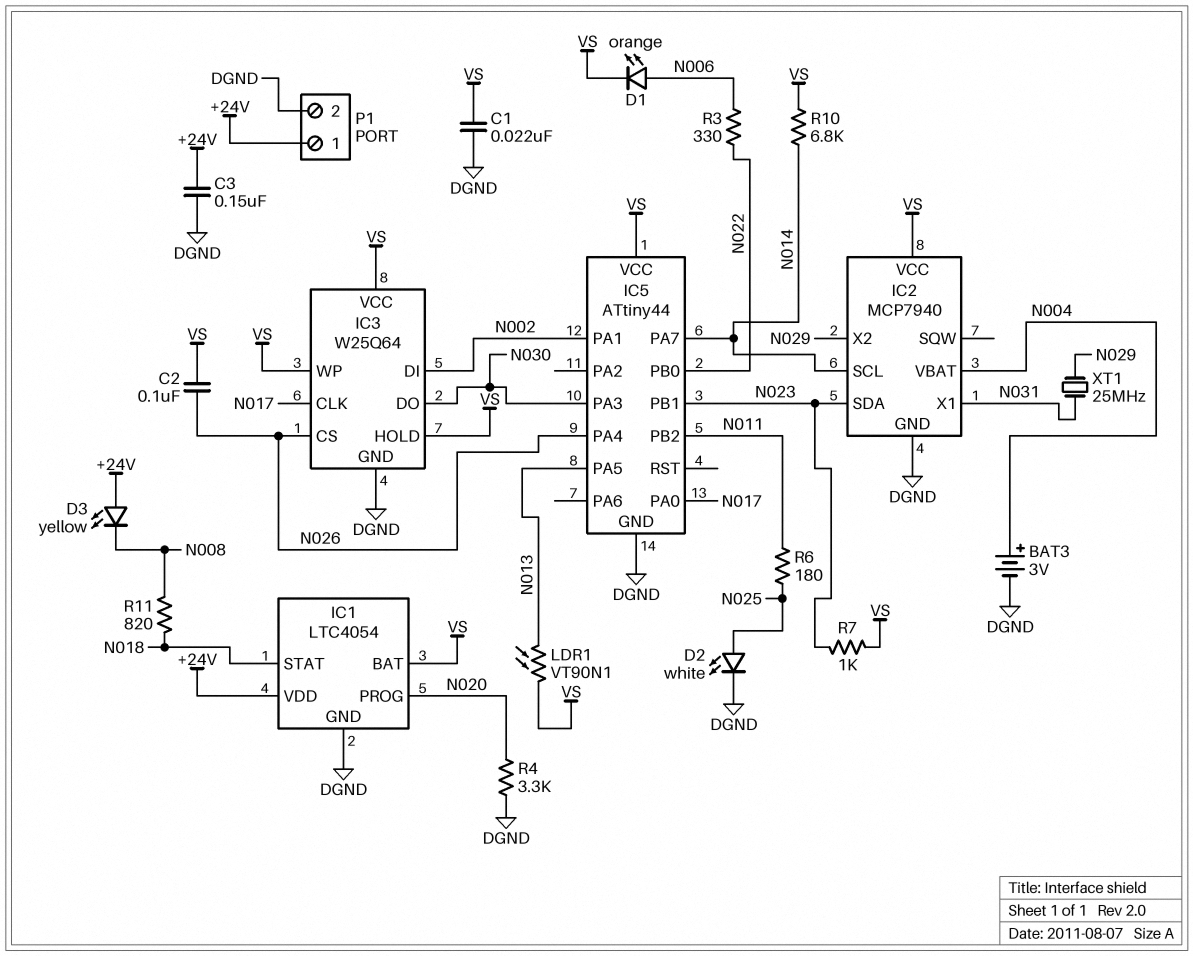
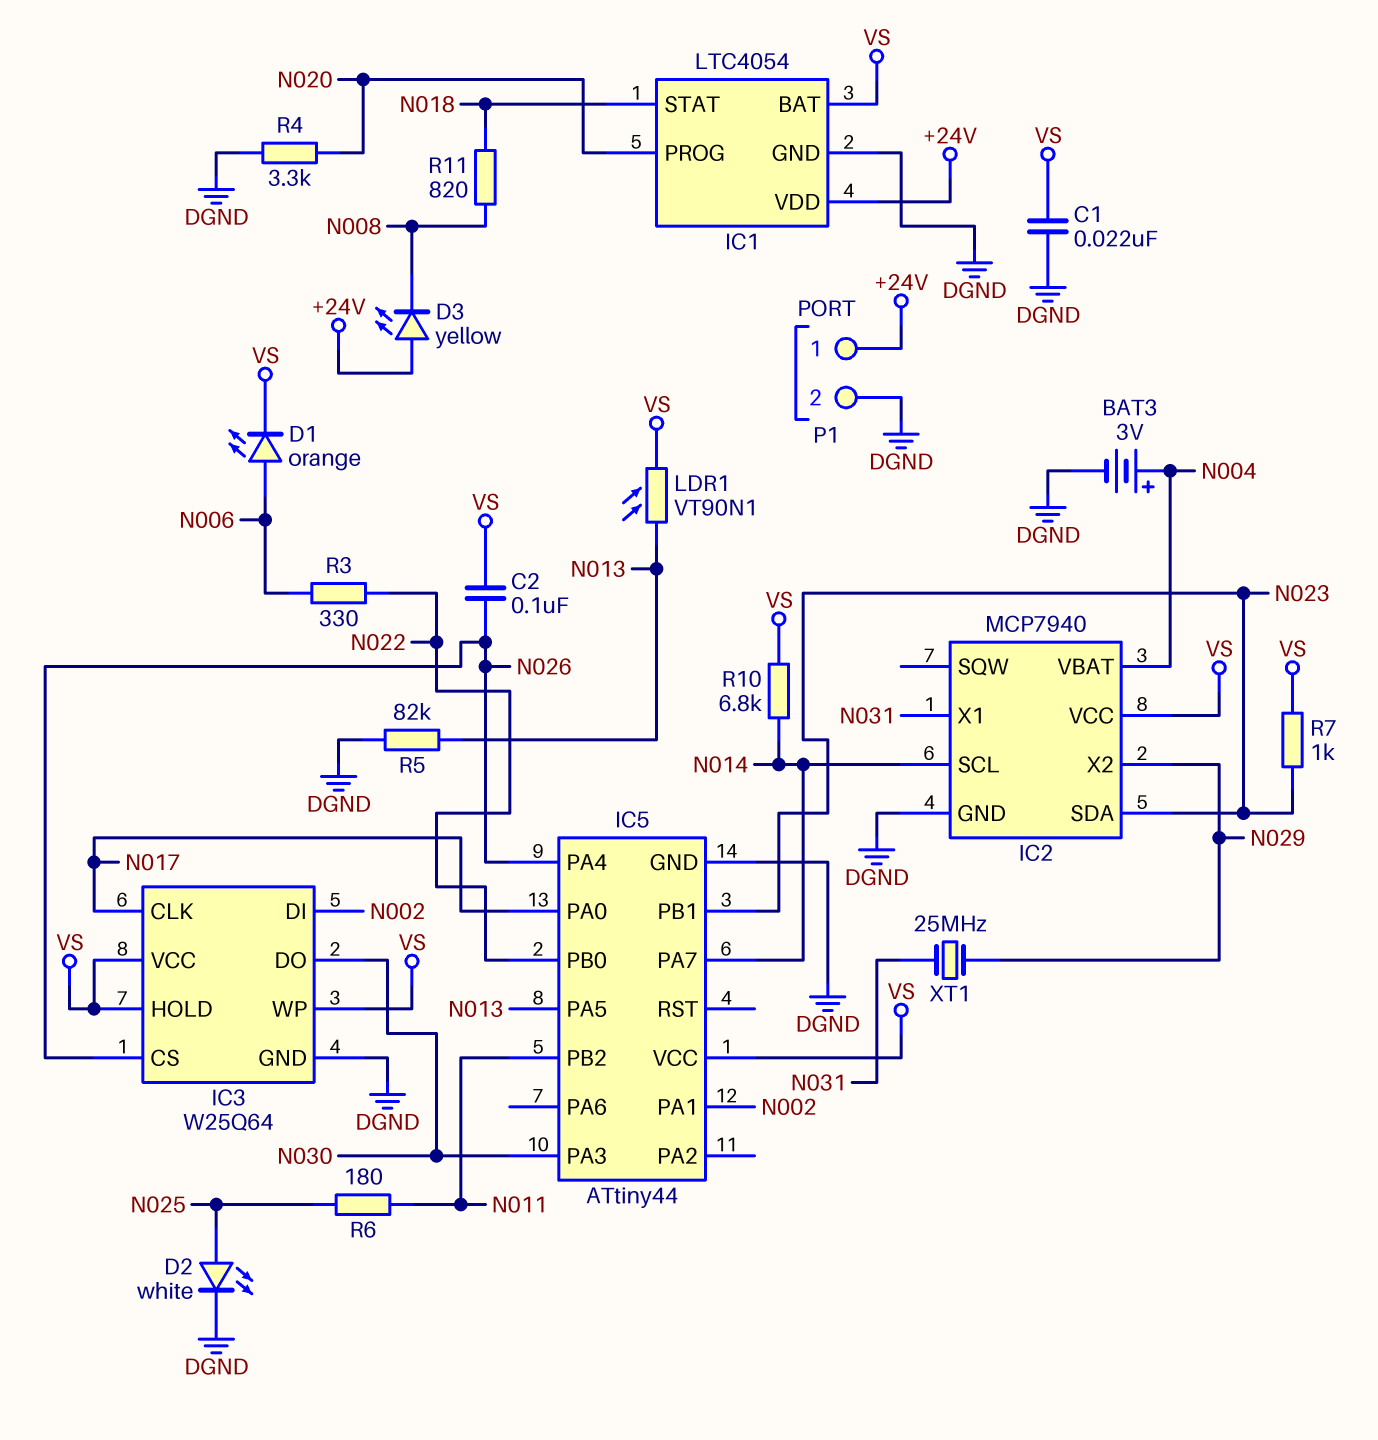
C3: 150nF (+24V, DGND) -> none
R5: none -> 82k (DGND, N013)

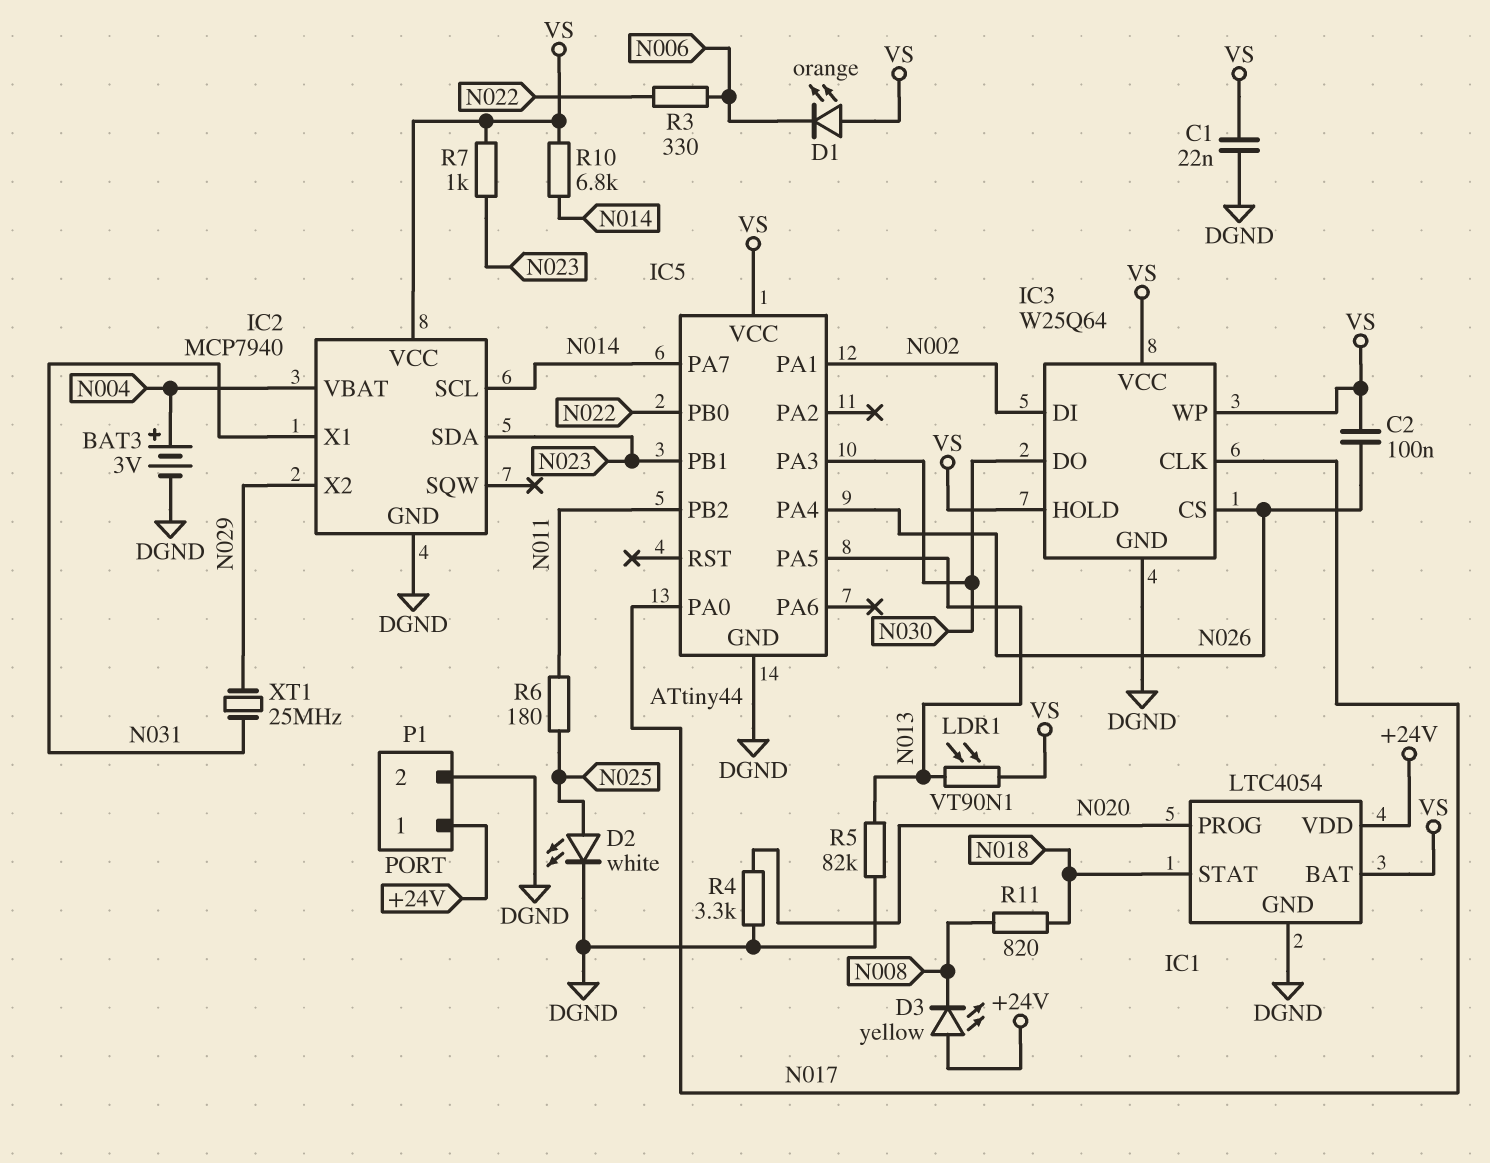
D1: LED orange (A N006, K VS) -> LED orange (A VS, K N006)

